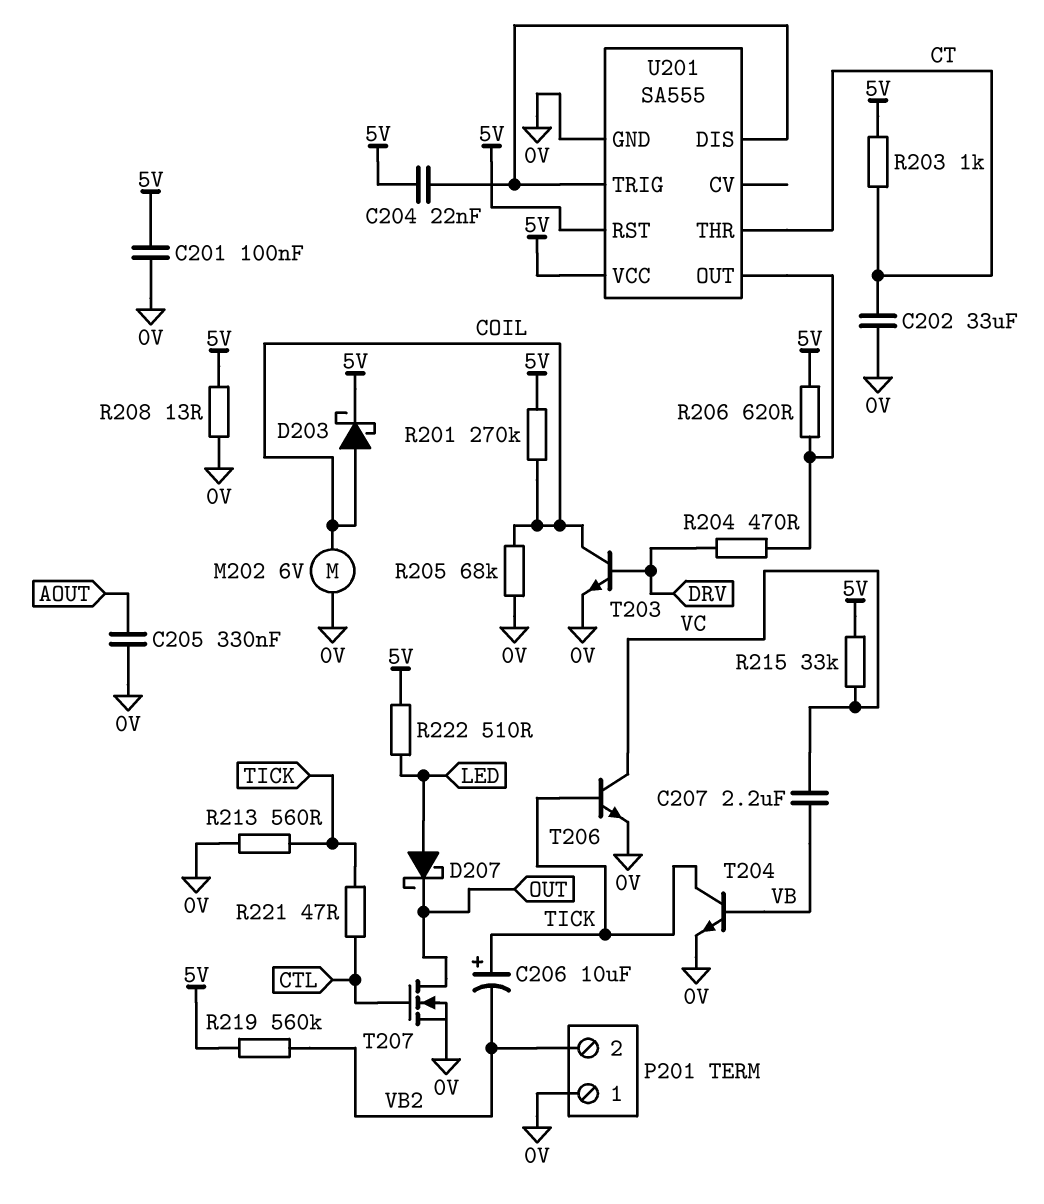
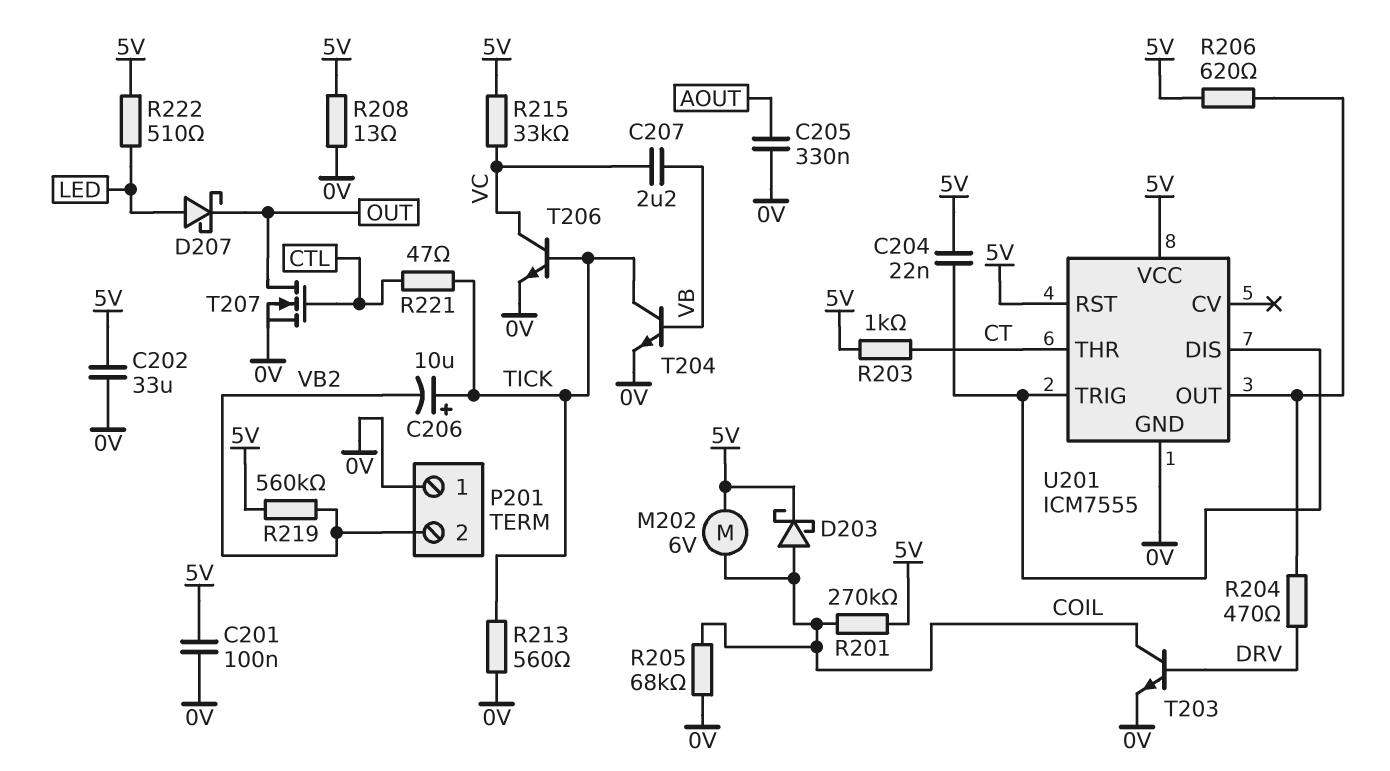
C202: 33uF (0V, CT) -> 33uF (0V, 5V)
M202: motor 6V (0V, COIL) -> motor 6V (5V, COIL)
U201: SA555 -> ICM7555

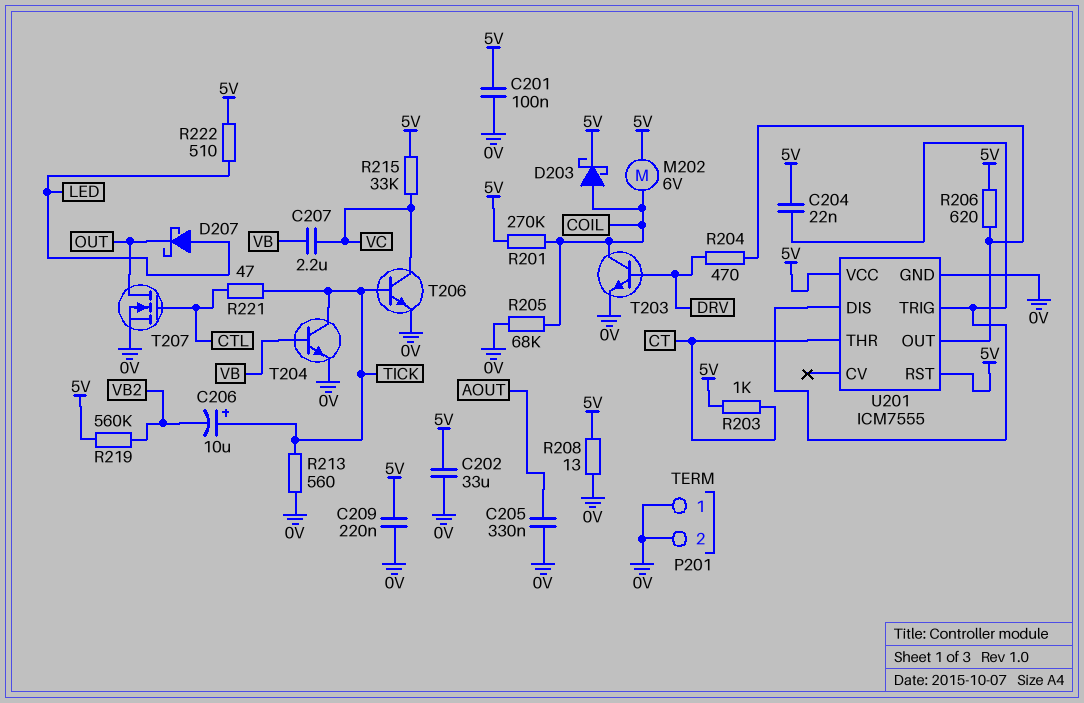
C209: none -> 220nF (0V, 5V)
P201 pin 2: VB2 -> 0V

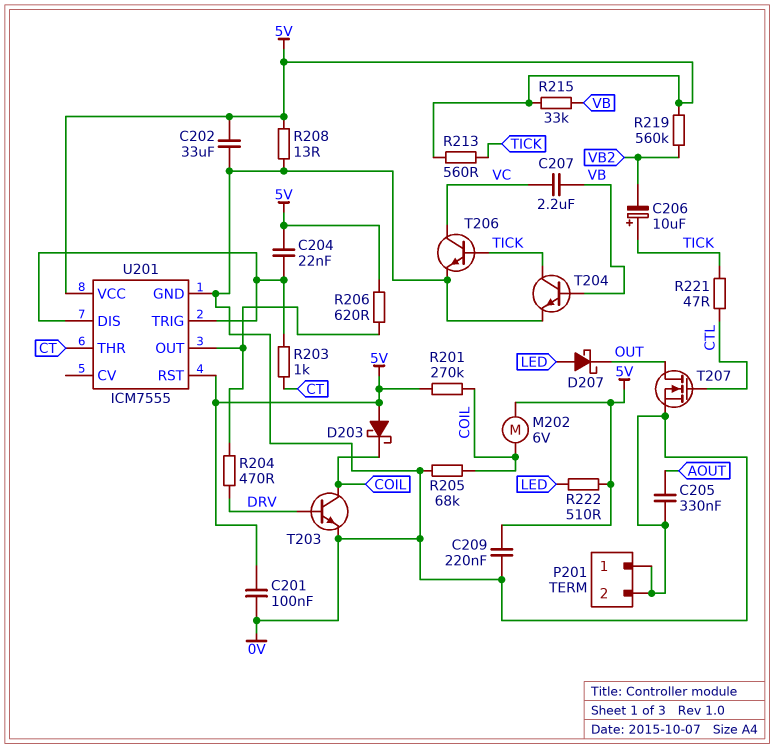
D203: schottky (A COIL, K 5V) -> schottky (A 5V, K COIL)
R203: 1k (5V, CT) -> 1k (CT, U201/DIS)
R213: 560 (0V, TICK) -> 560 (5V, TICK)
R215: 33k (5V, VC) -> 33k (5V, VB)

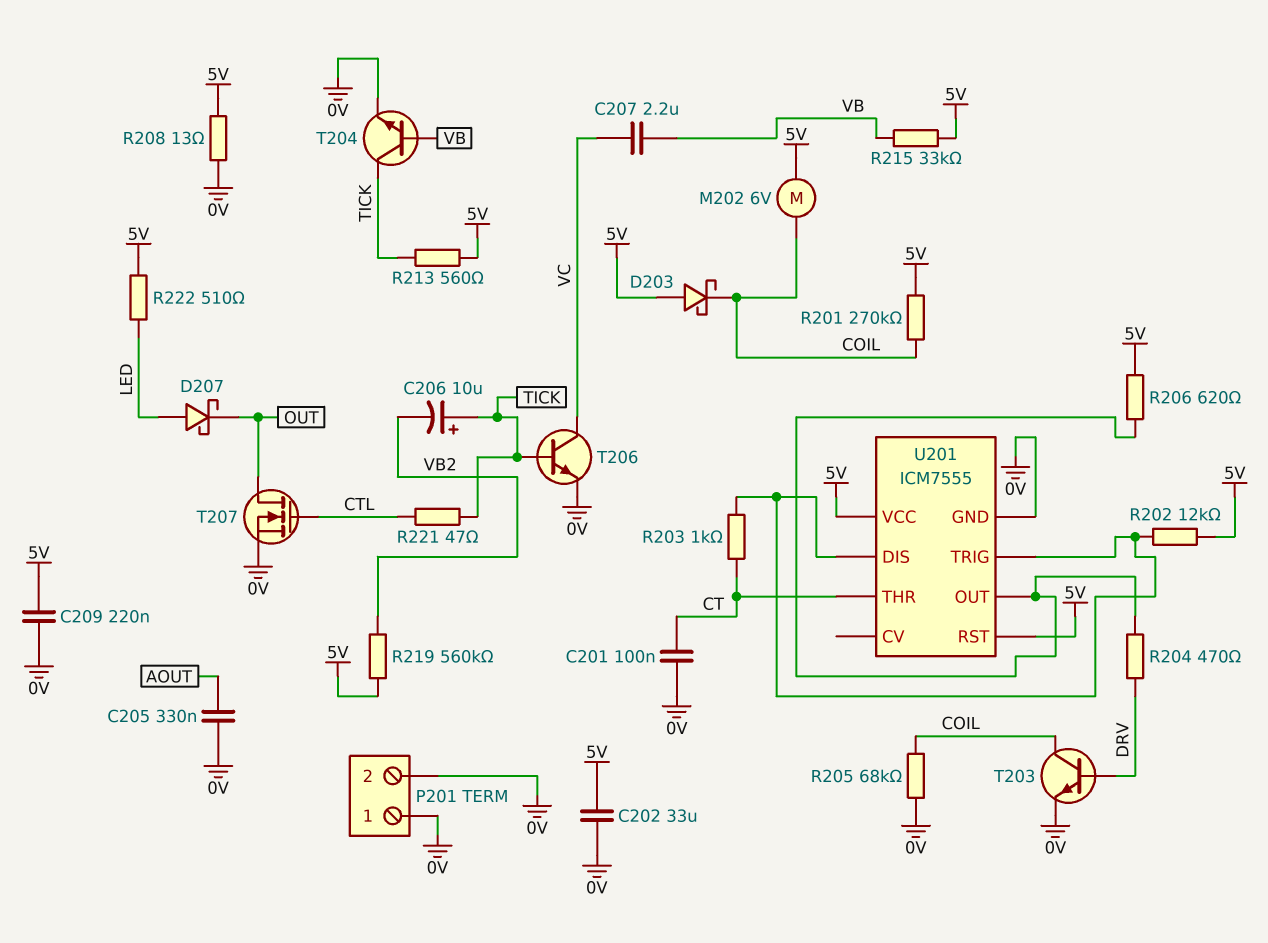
C201: 100nF (0V, 5V) -> 100nF (0V, CT)
C204: 22nF (5V, U201/DIS) -> none
R202: none -> 12k (5V, U201/DIS)

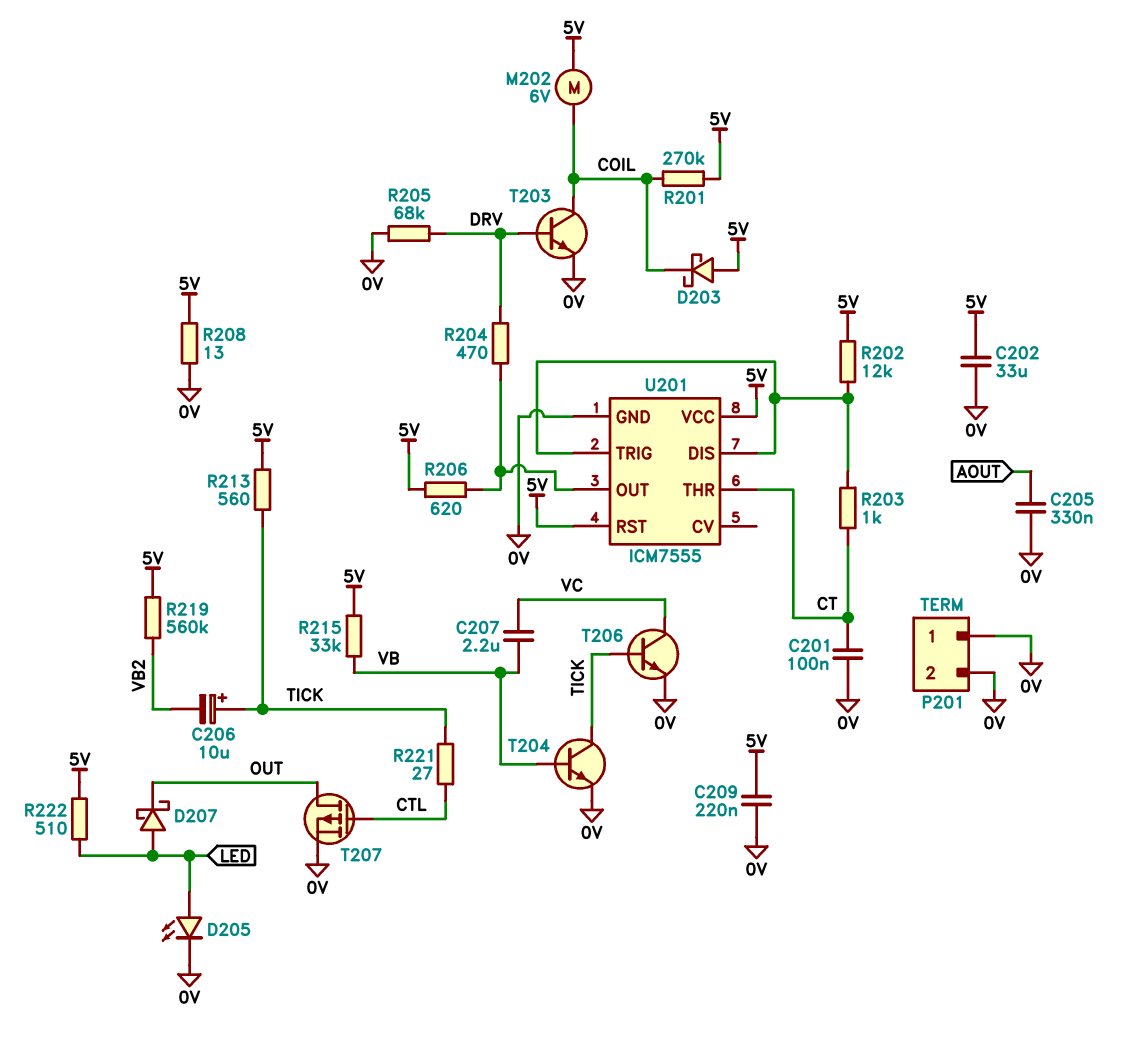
D205: none -> LED (A LED, K 0V)
R205: 68k (0V, COIL) -> 68k (0V, DRV)
R221: 47 (CTL, TICK) -> 27 (CTL, TICK)
T207: NMOS (G CTL, D OUT, S 0V) -> PMOS (G CTL, D OUT, S 0V)

